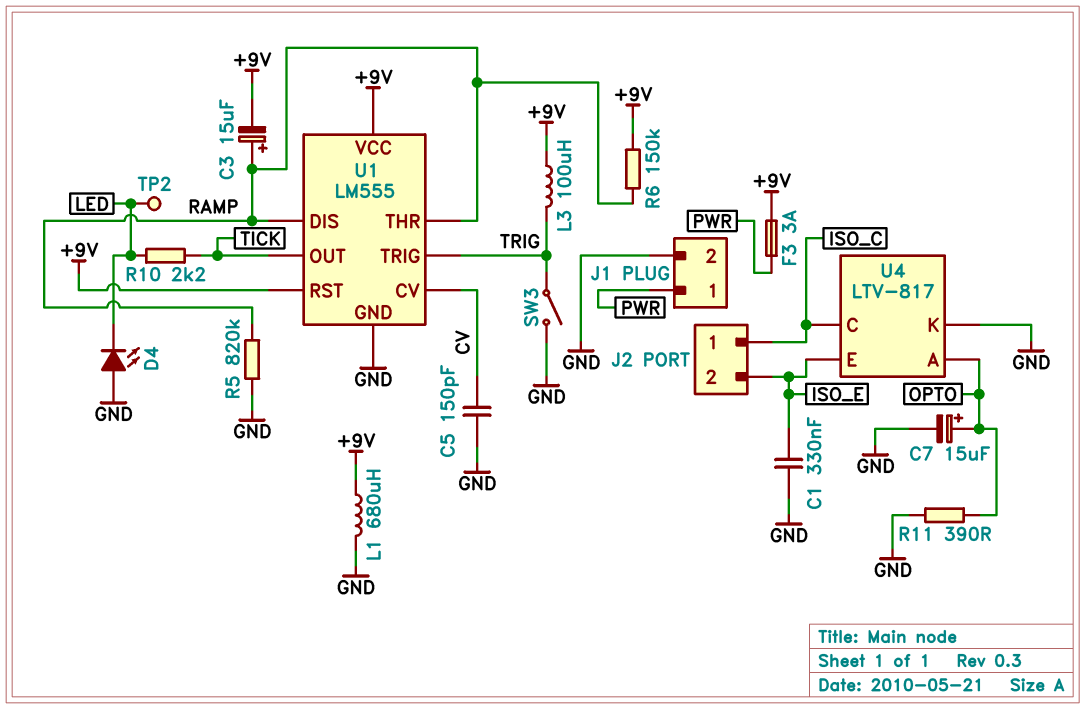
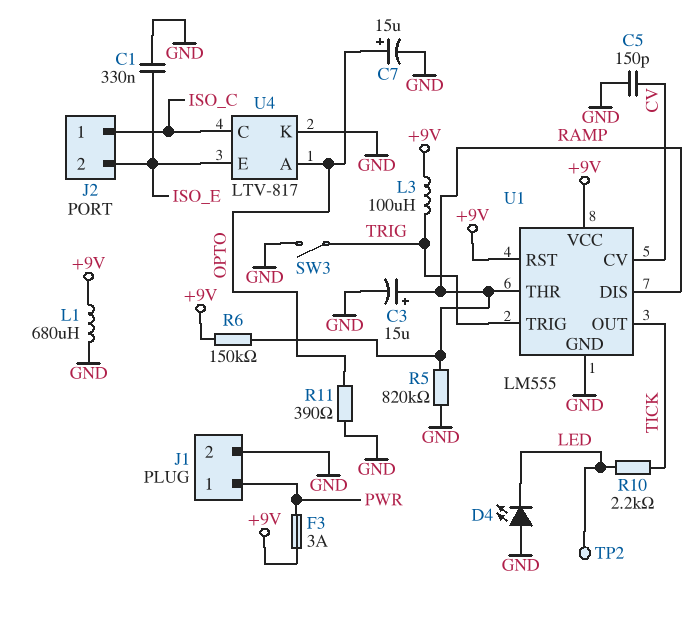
C3: 15uF (plus RAMP, minus +9V) -> 15uF (plus RAMP, minus GND)

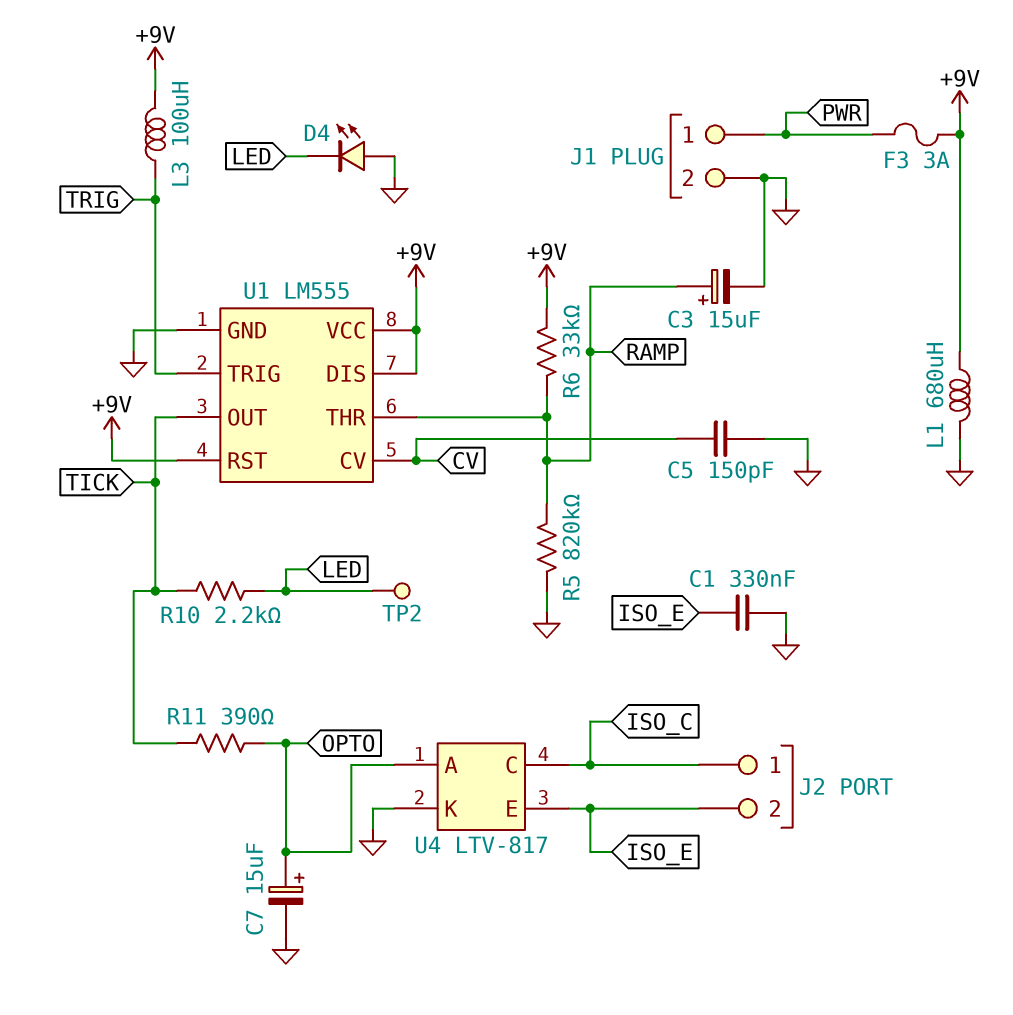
R6: 150k (+9V, RAMP) -> 33k (+9V, RAMP)
R11: 390 (GND, OPTO) -> 390 (OPTO, TICK)
SW3: switch (GND, TRIG) -> none
U1 pin DIS: RAMP -> +9V

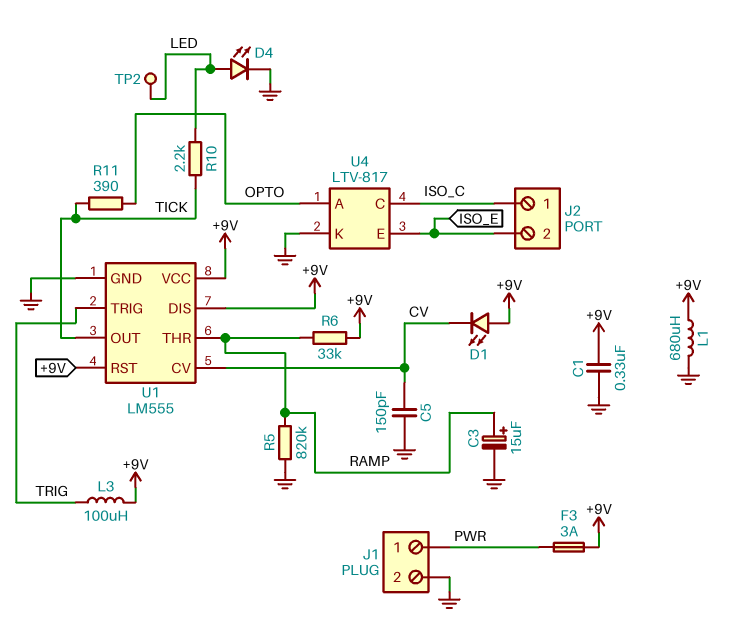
C1: 330nF (GND, ISO_E) -> 330nF (+9V, GND)
C7: 15uF (plus OPTO, minus GND) -> none
D1: none -> LED (A +9V, K CV)
D4: LED (A GND, K LED) -> LED (A LED, K GND)

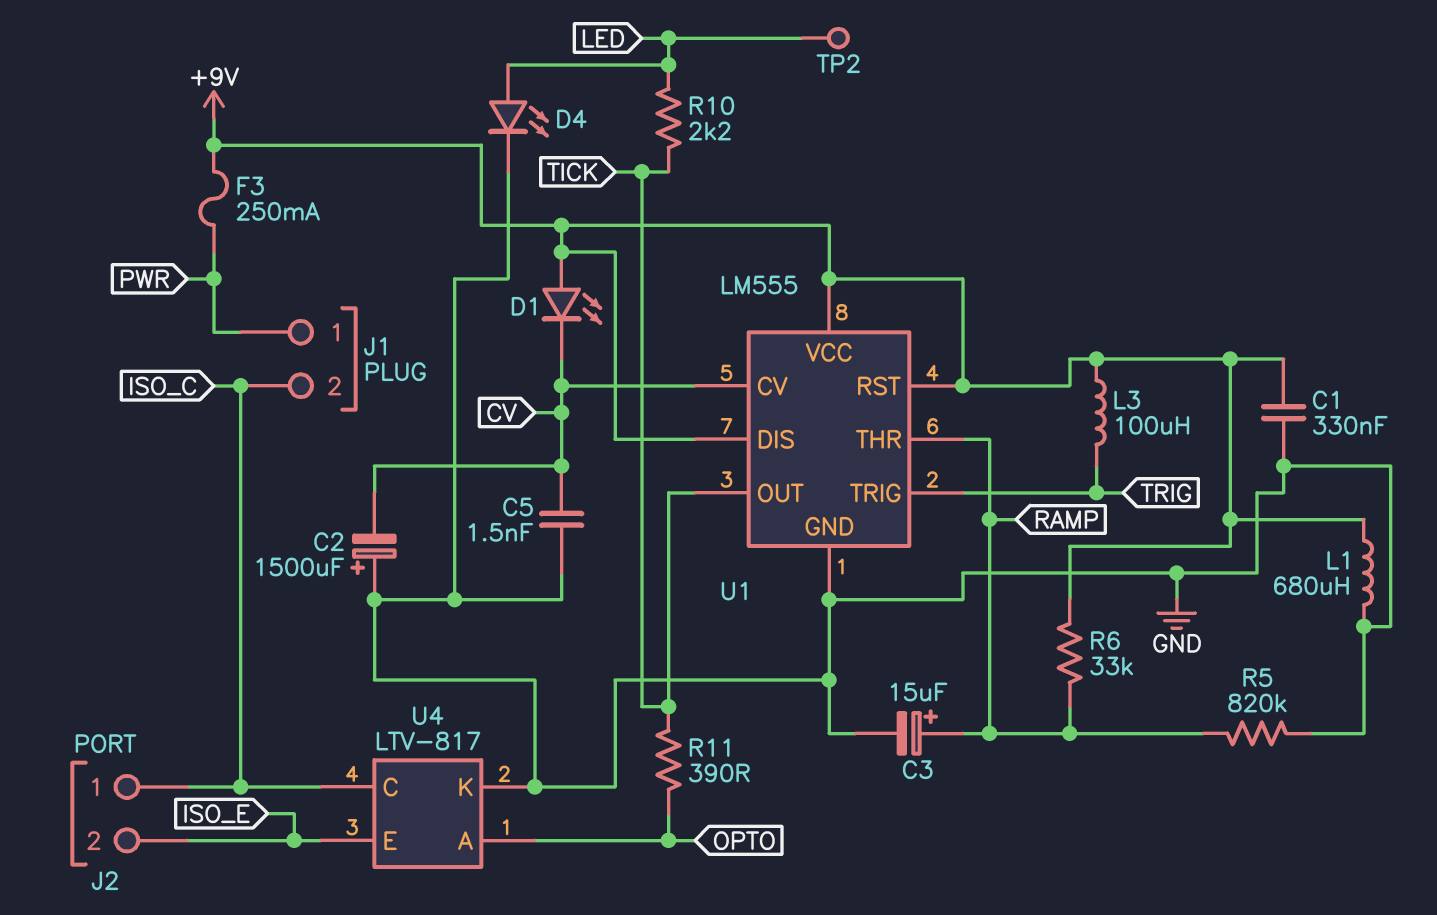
C2: none -> 1500uF (plus GND, minus CV)
C5: 150pF (CV, GND) -> 1.5nF (CV, GND)
F3: 3A (+9V, PWR) -> 250mA (+9V, PWR)
J1 pin 2: GND -> ISO_C

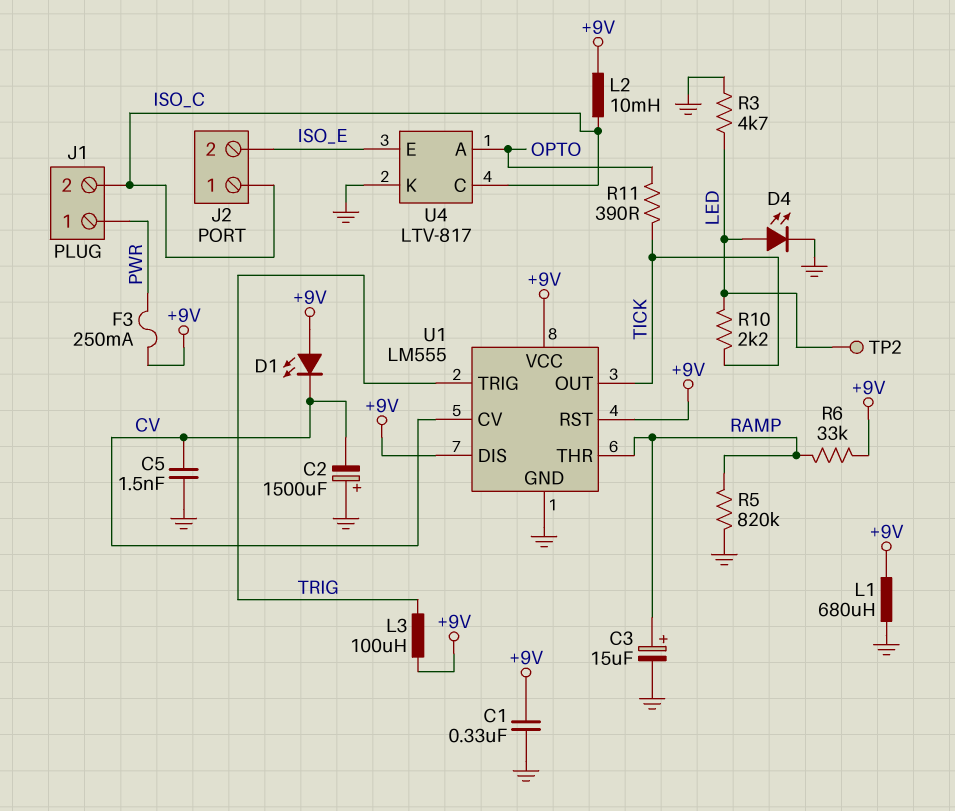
L2: none -> 10mH (+9V, ISO_C)
R3: none -> 4.7k (GND, LED)

